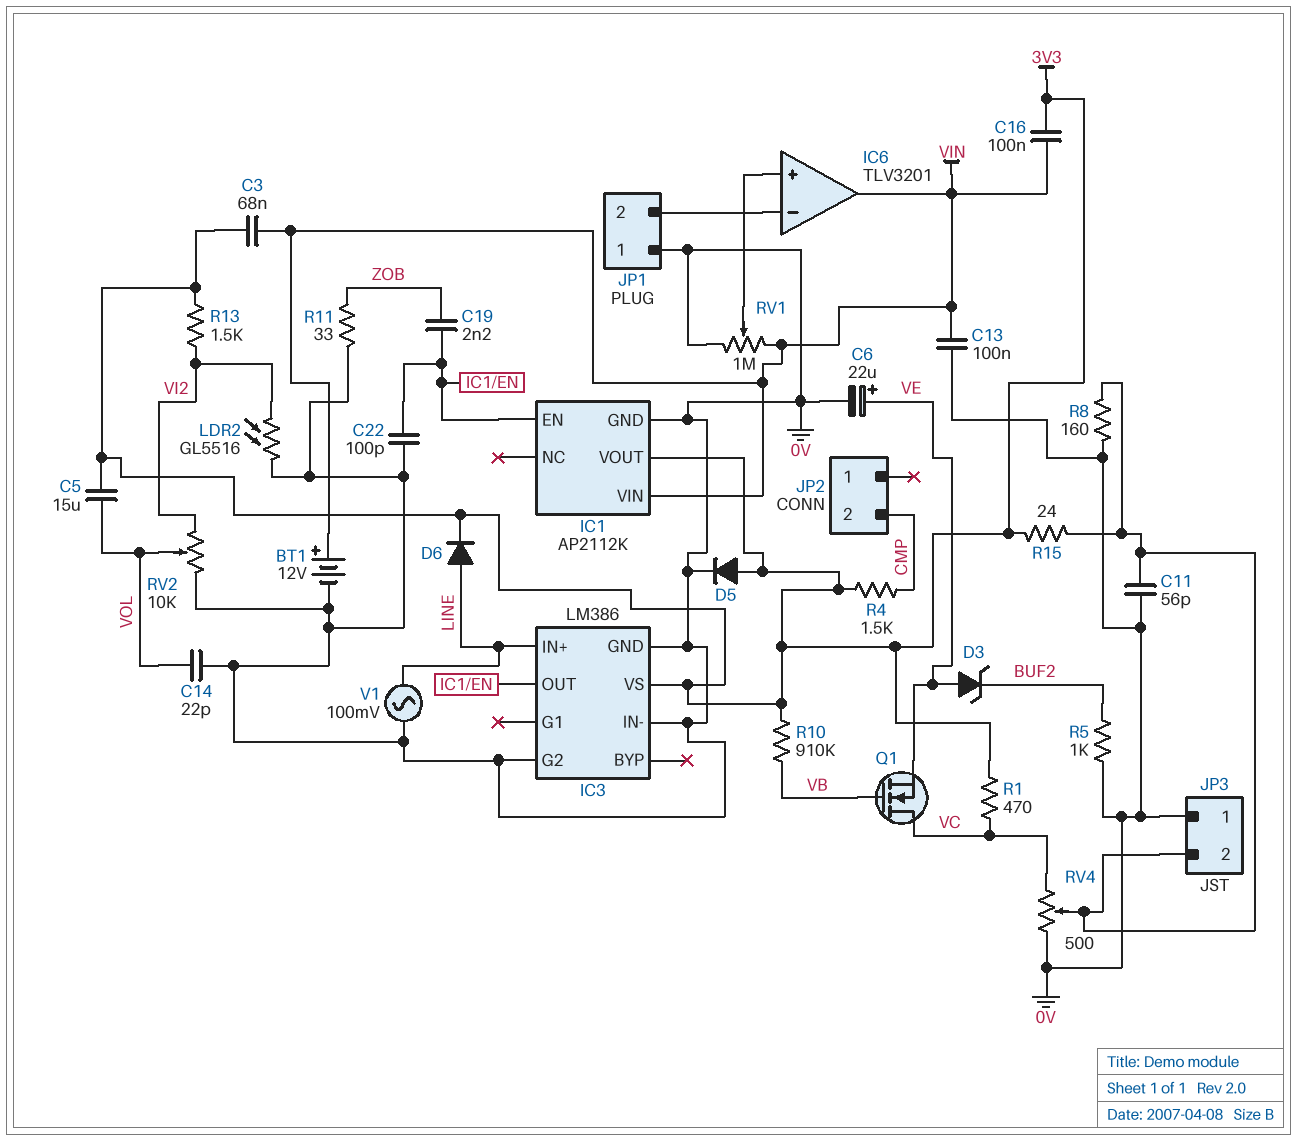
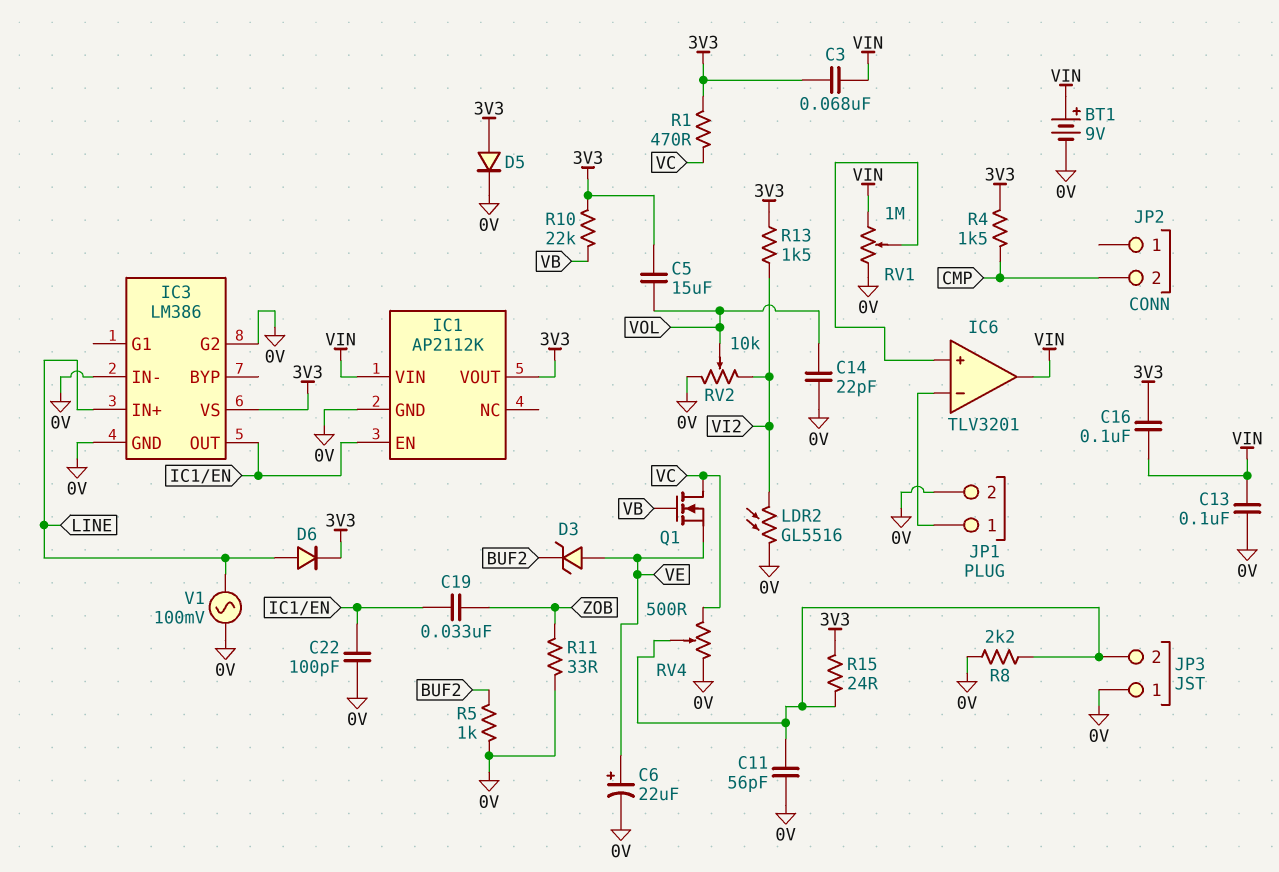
BT1: 12V (plus VIN, minus 0V) -> 9V (plus VIN, minus 0V)
C19: 2.2nF (IC1/EN, ZOB) -> 33nF (IC1/EN, ZOB)
JP1 pin 1: 0V -> IC6/in-
JP1 pin 2: IC6/in- -> 0V
R8: 160 (0V, JP3/2) -> 2.2k (0V, JP3/2)
R10: 910k (3V3, VB) -> 22k (3V3, VB)

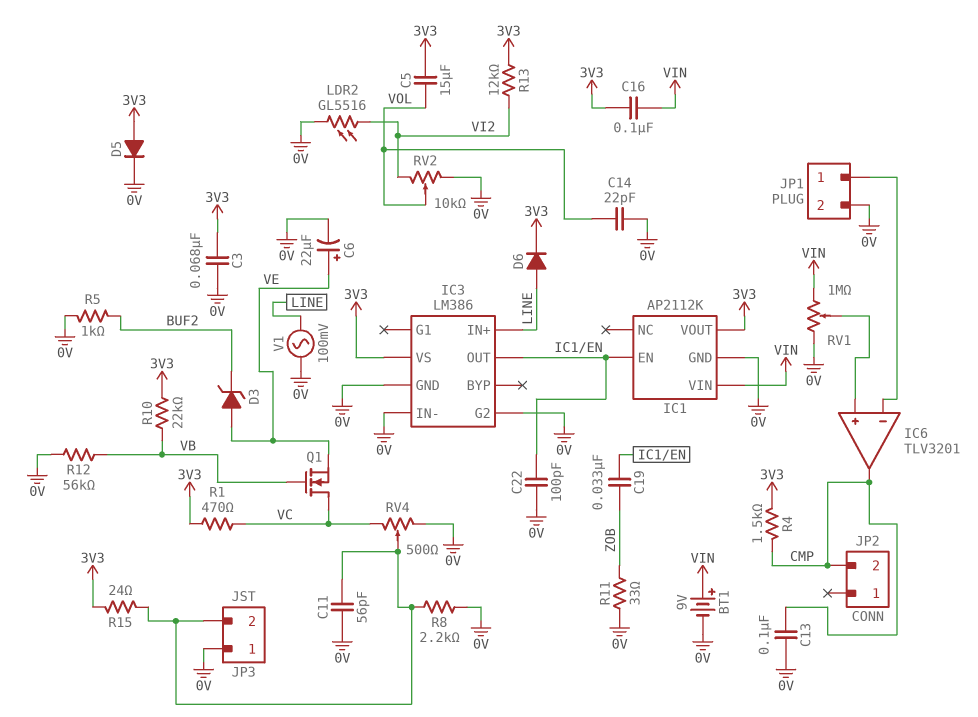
C3: 68nF (3V3, VIN) -> 68nF (0V, 3V3)
C13: 100nF (0V, VIN) -> 100nF (0V, CMP)
IC6 pin out: VIN -> CMP
R12: none -> 56k (0V, VB)
R13: 1.5k (3V3, VI2) -> 12k (3V3, VI2)

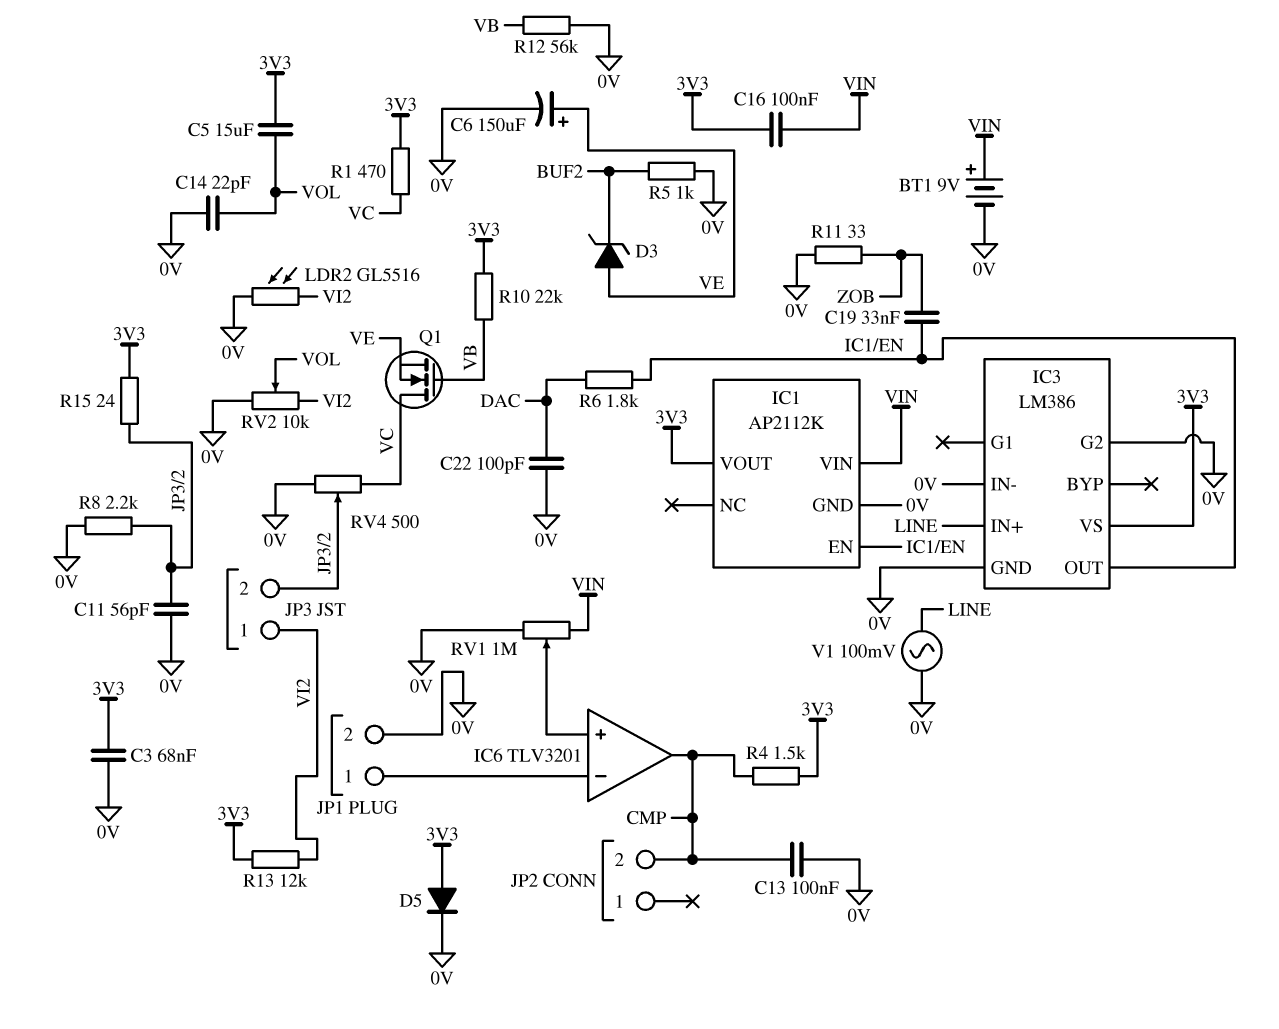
C6: 22uF (plus VE, minus 0V) -> 150uF (plus VE, minus 0V)
C22: 100pF (0V, IC1/EN) -> 100pF (0V, DAC)
D6: diode (A LINE, K 3V3) -> none
JP3 pin 1: 0V -> VI2
R6: none -> 1.8k (DAC, IC1/EN)

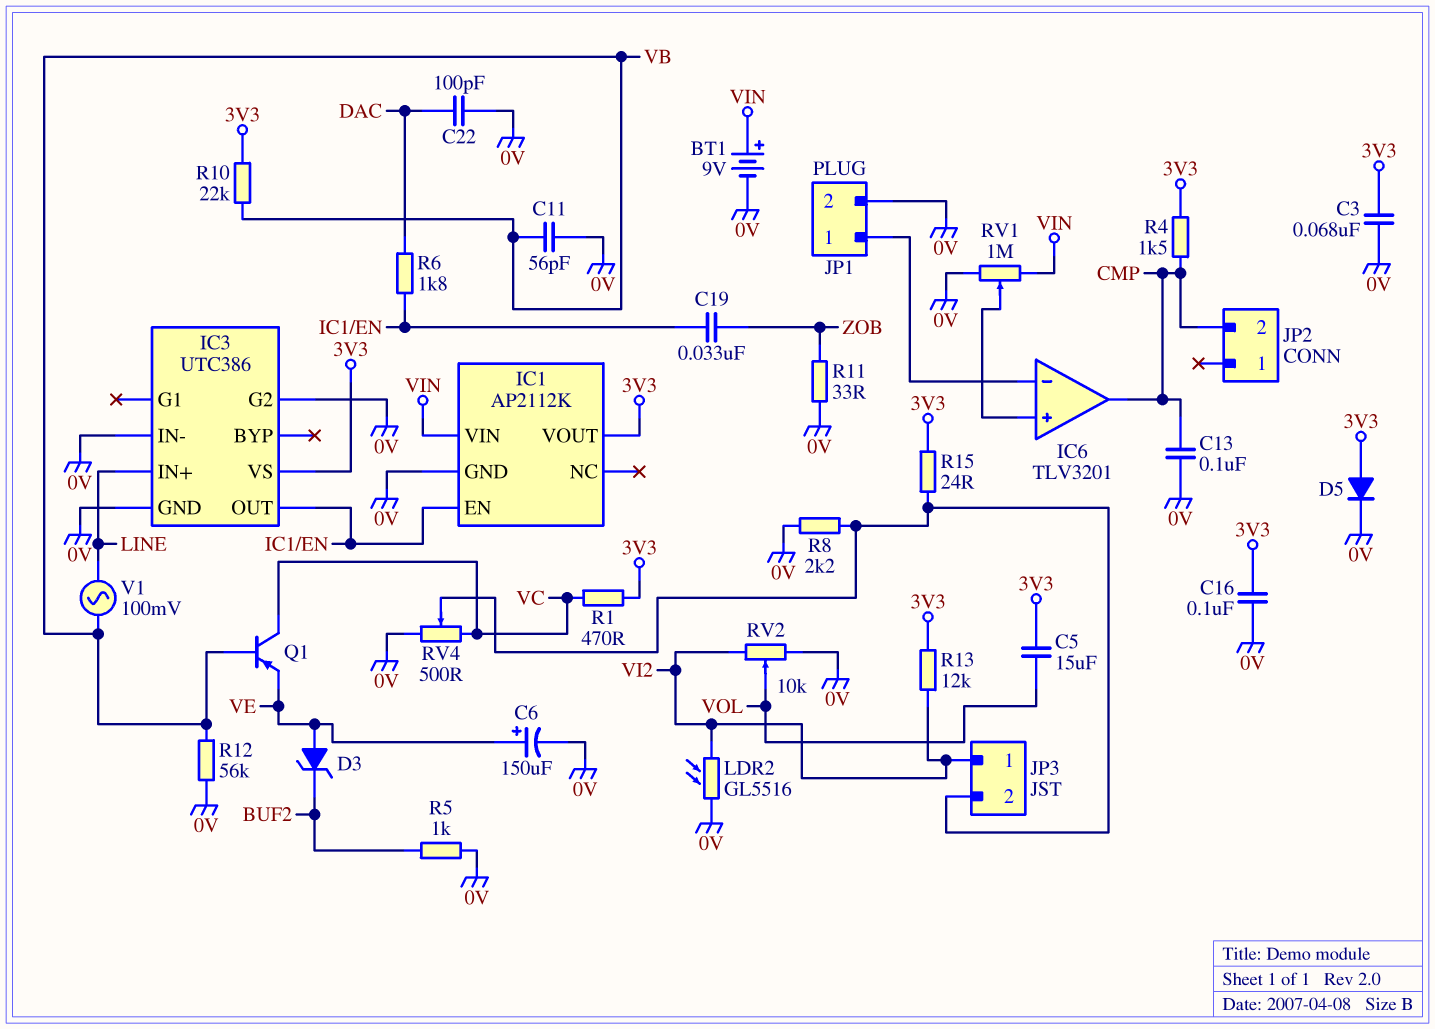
C11: 56pF (0V, JP3/2) -> 56pF (0V, VB)
C14: 22pF (0V, VOL) -> none
C16: 100nF (3V3, VIN) -> 100nF (0V, 3V3)
IC3: LM386 -> UTC386
Q1: NMOS (G VB, D VC, S VE) -> PNP (B VB, C VC, E VE)
V1: AC 100mV (0V, LINE) -> AC 100mV (LINE, VB)

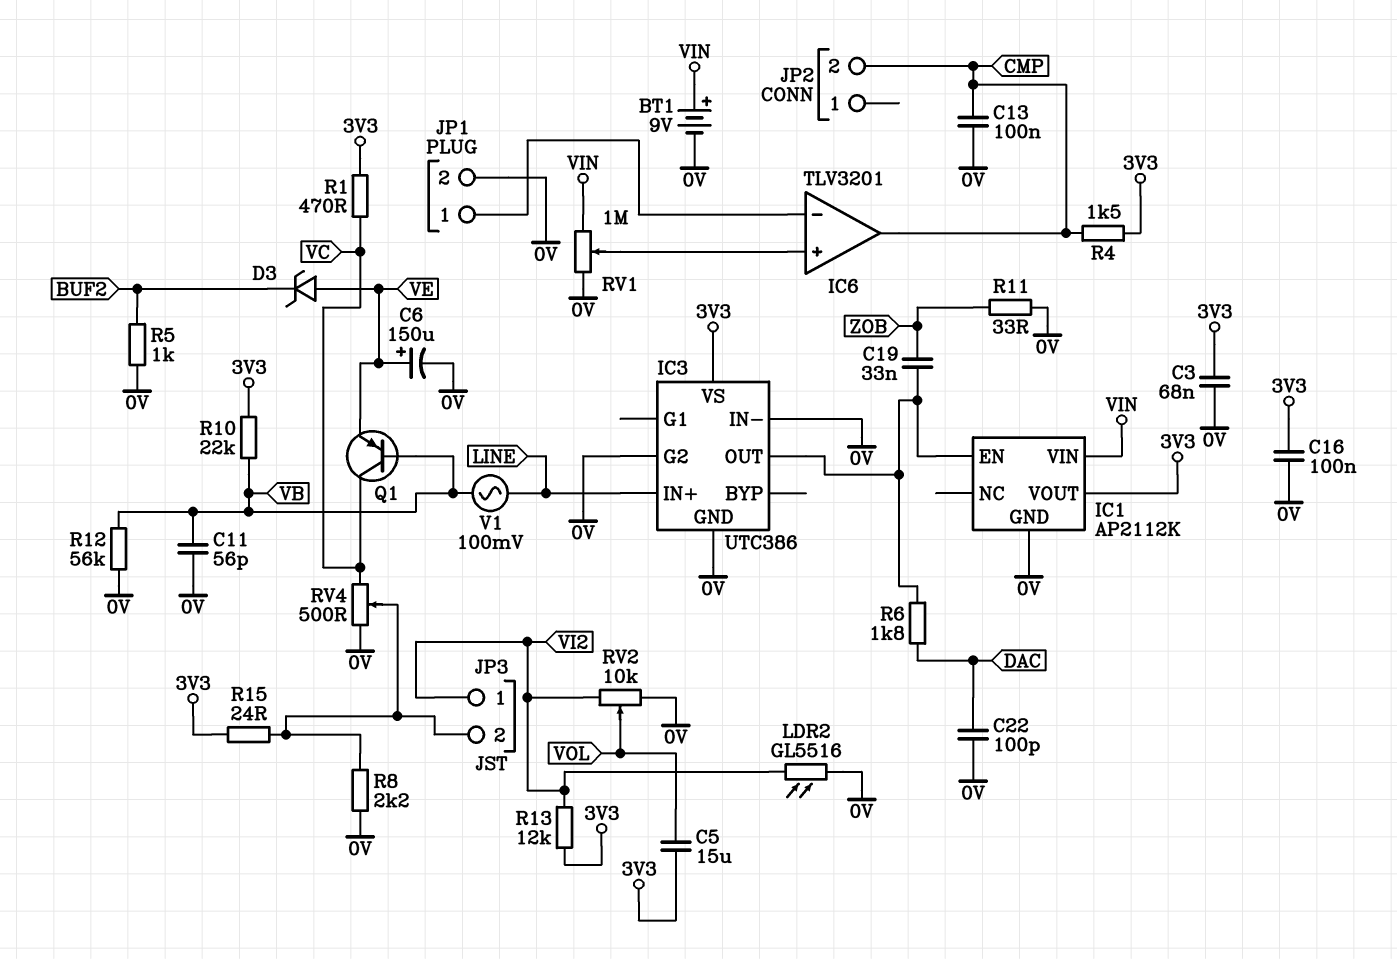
D5: diode (A 3V3, K 0V) -> none

